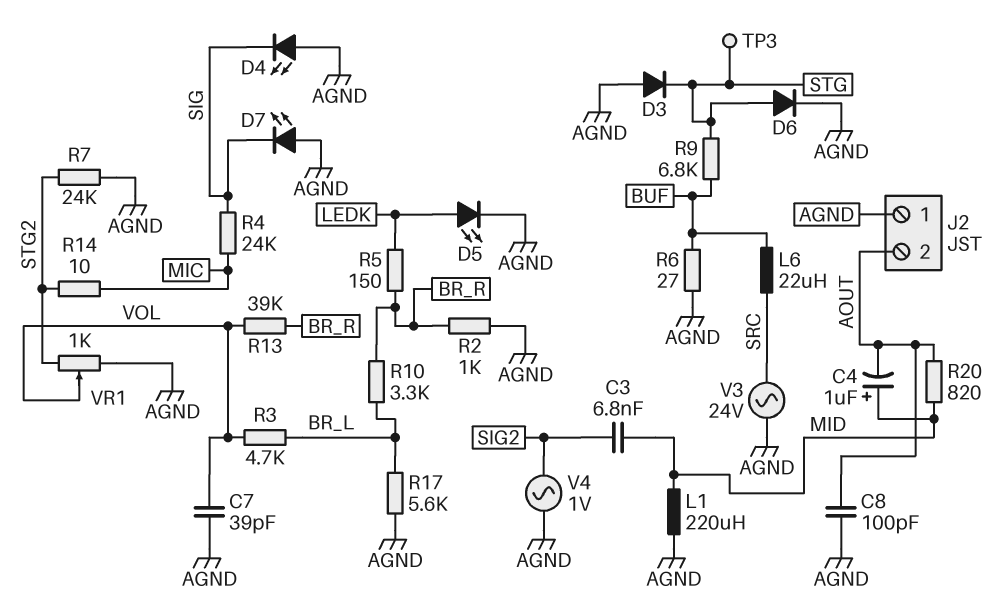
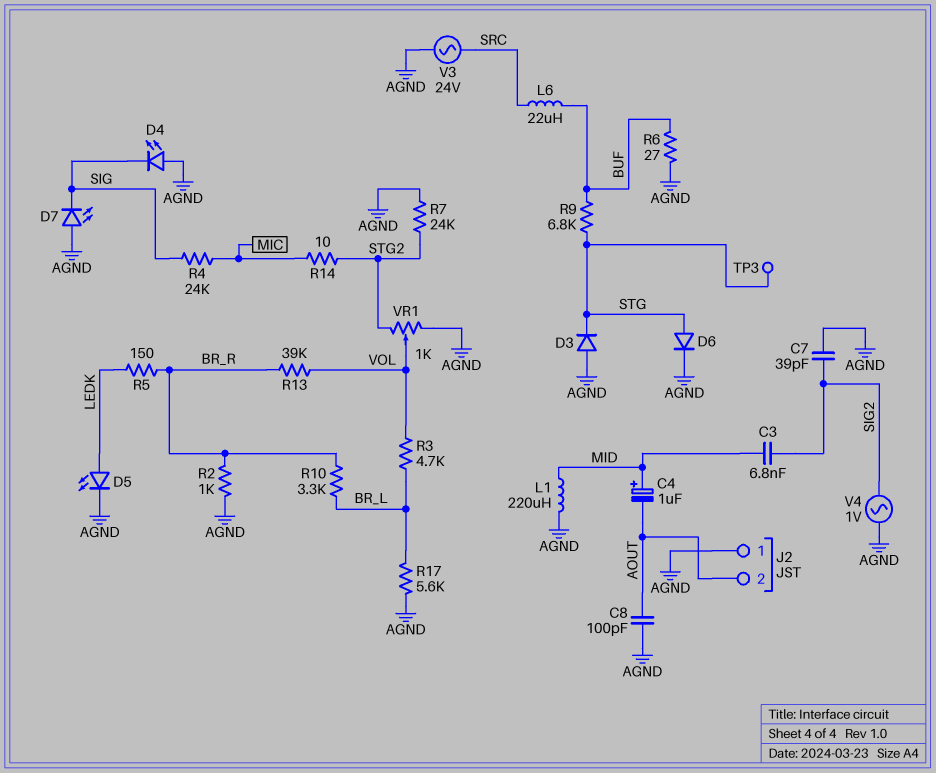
C7: 39pF (AGND, VOL) -> 39pF (AGND, SIG2)
R20: 820 (AOUT, MID) -> none

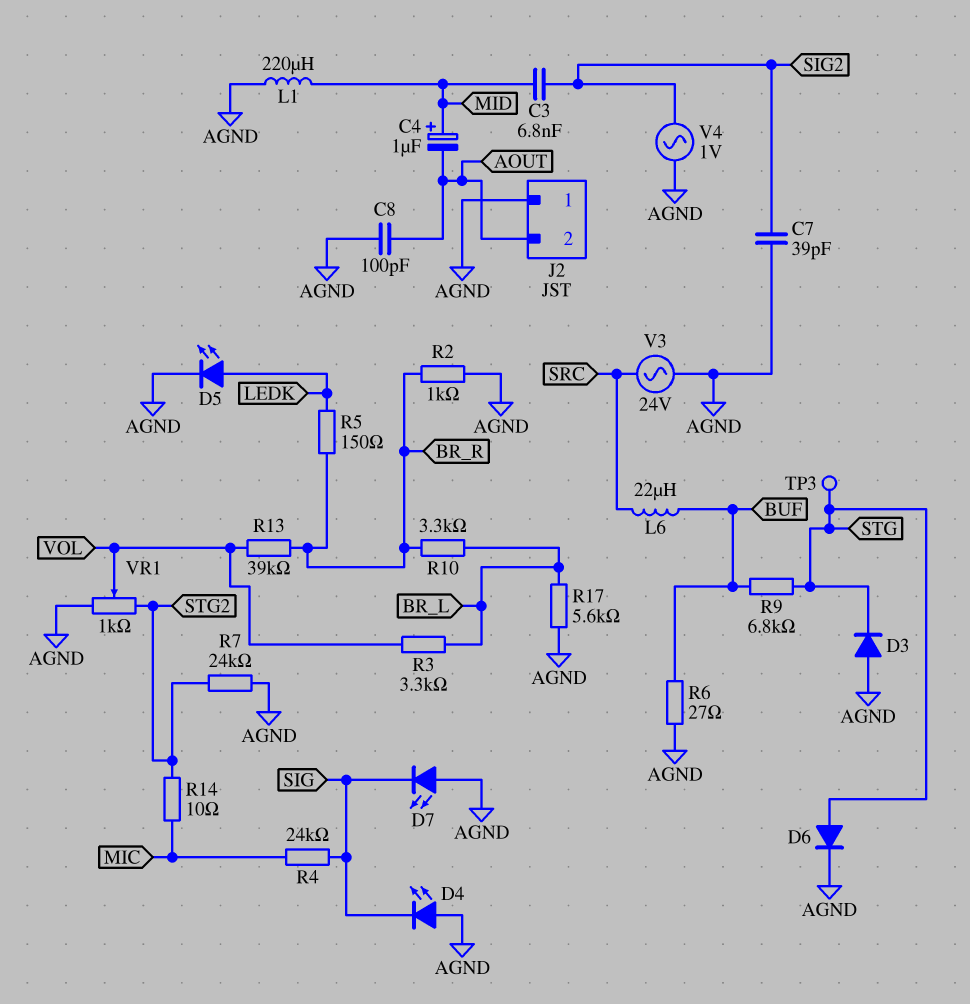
R3: 4.7k (BR_L, VOL) -> 3.3k (BR_L, VOL)

